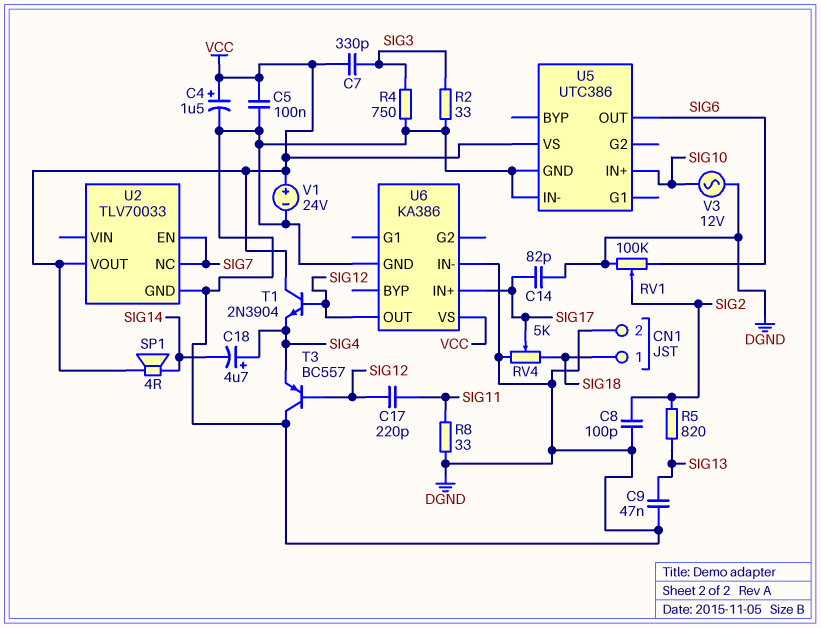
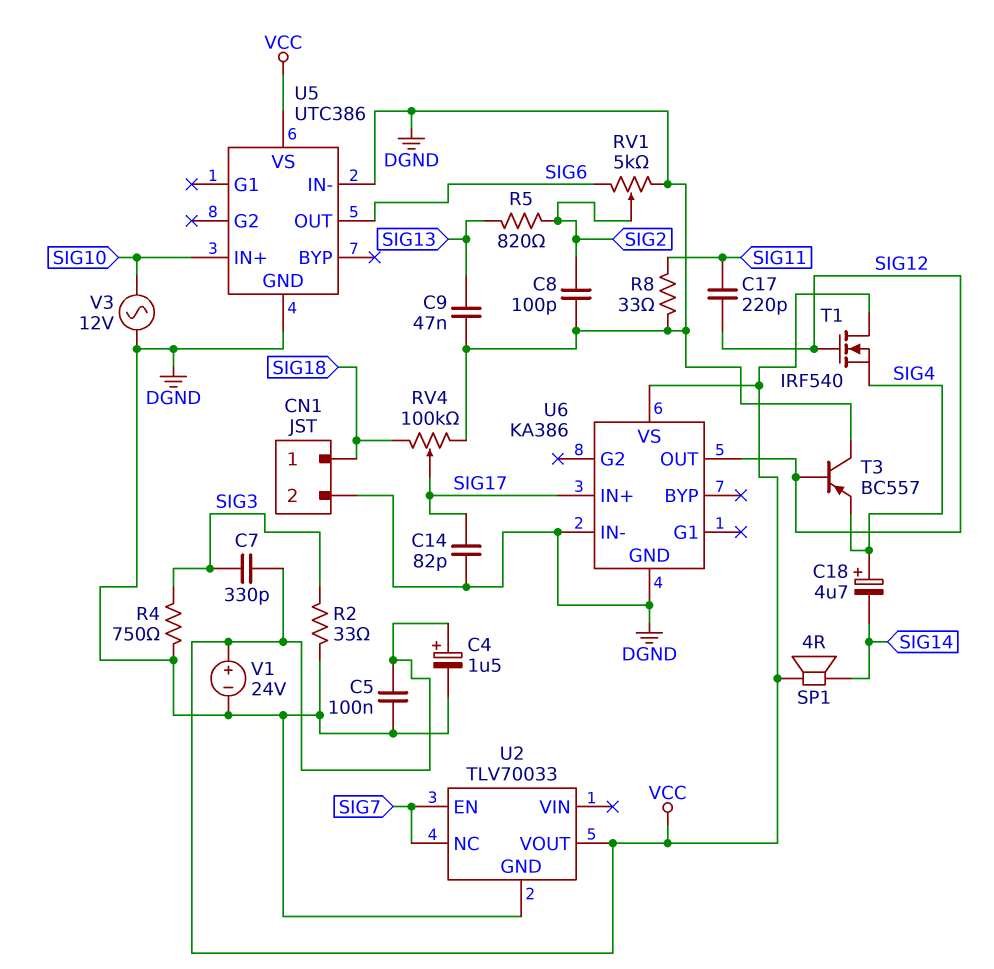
RV1: 100k (DGND, SIG6, wiper SIG2) -> 5k (DGND, SIG6, wiper SIG2)
RV4: 5k (DGND, SIG18, wiper SIG17) -> 100k (DGND, SIG18, wiper SIG17)
T1: NPN 2N3904 (B SIG12, C VCC, E SIG4) -> NMOS IRF540 (G SIG12, D VCC, S SIG4)

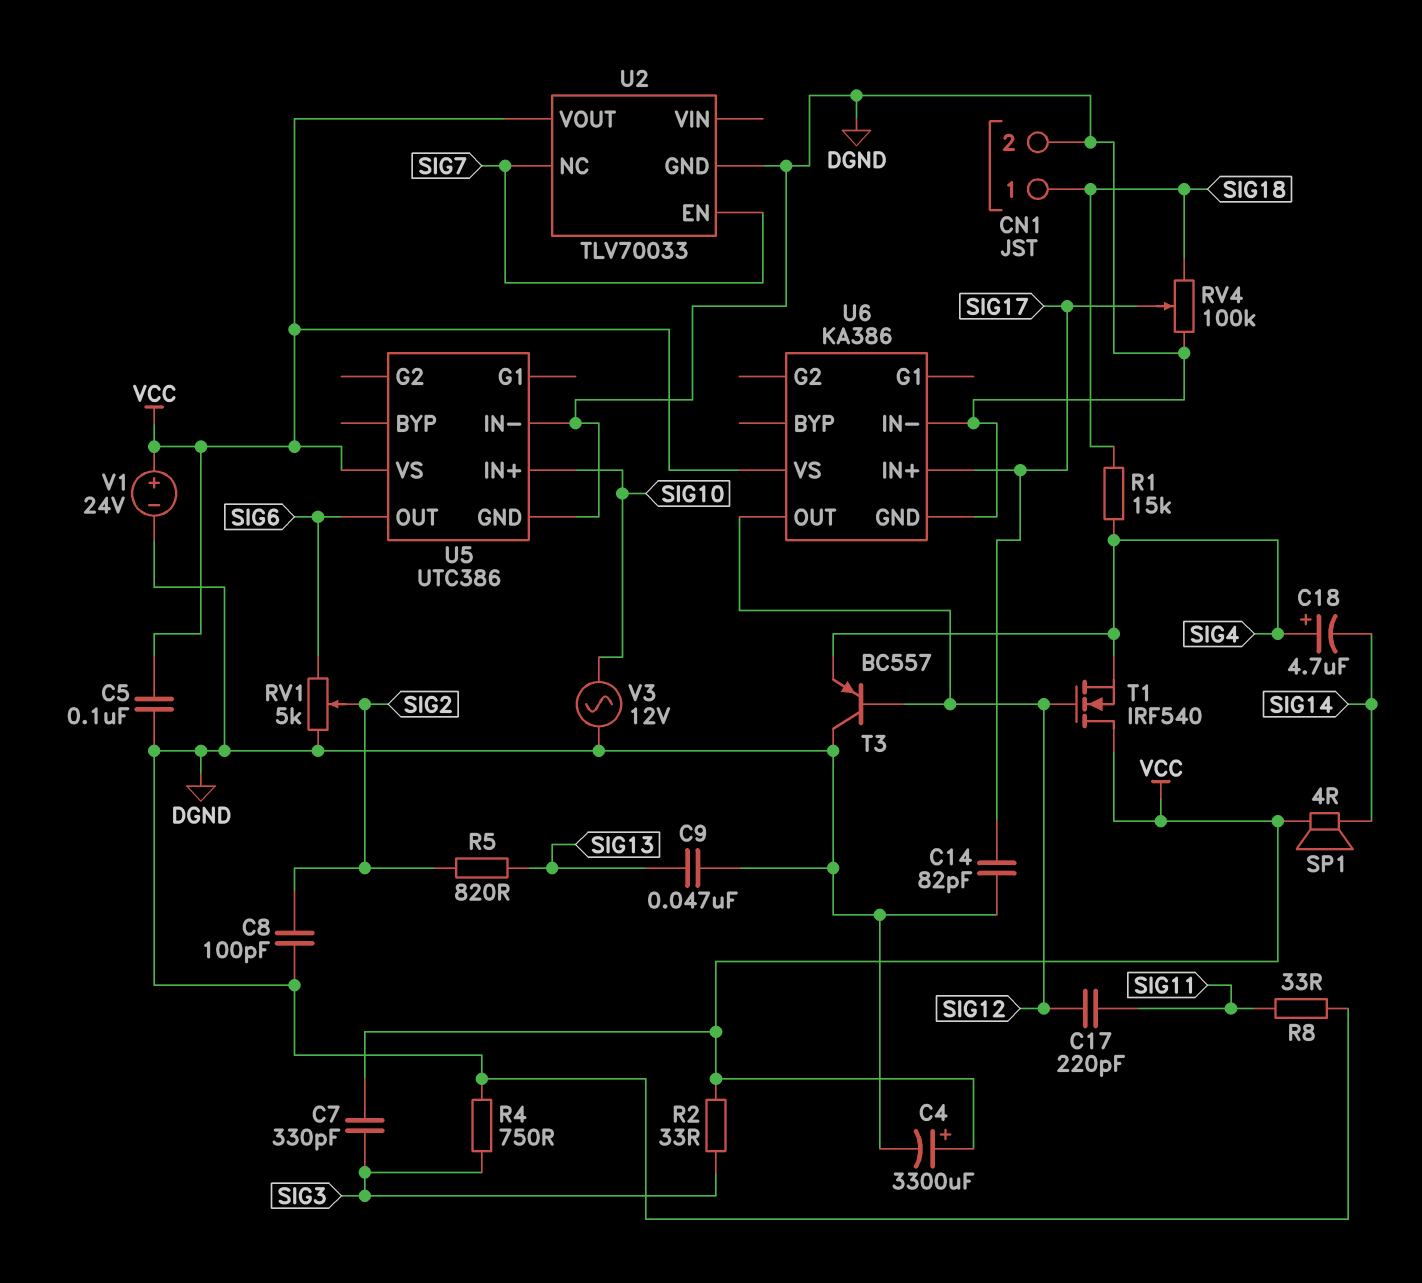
C4: 1.5uF (plus VCC, minus DGND) -> 3300uF (plus VCC, minus DGND)
R1: none -> 15k (SIG4, SIG18)
R2: 33 (DGND, SIG3) -> 33 (SIG3, VCC)

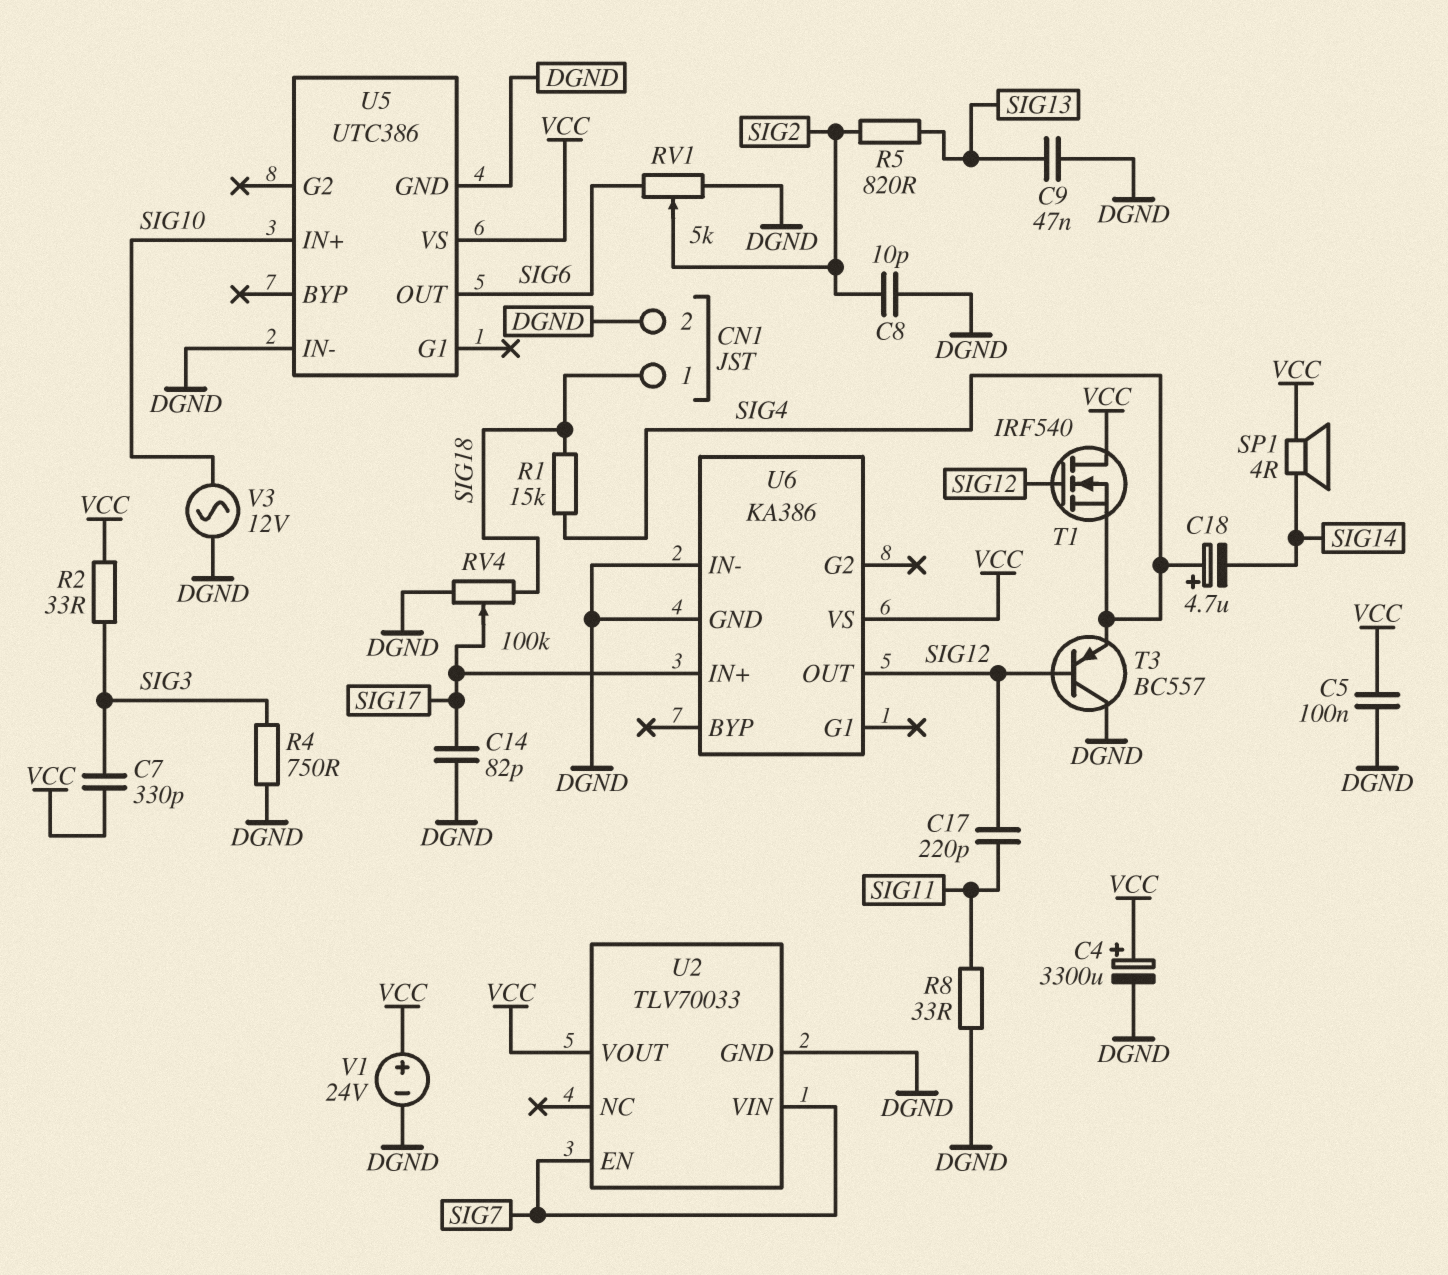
C8: 100pF (DGND, SIG2) -> 10pF (DGND, SIG2)
U2 pin NC: SIG7 -> none
U2 pin VIN: none -> SIG7

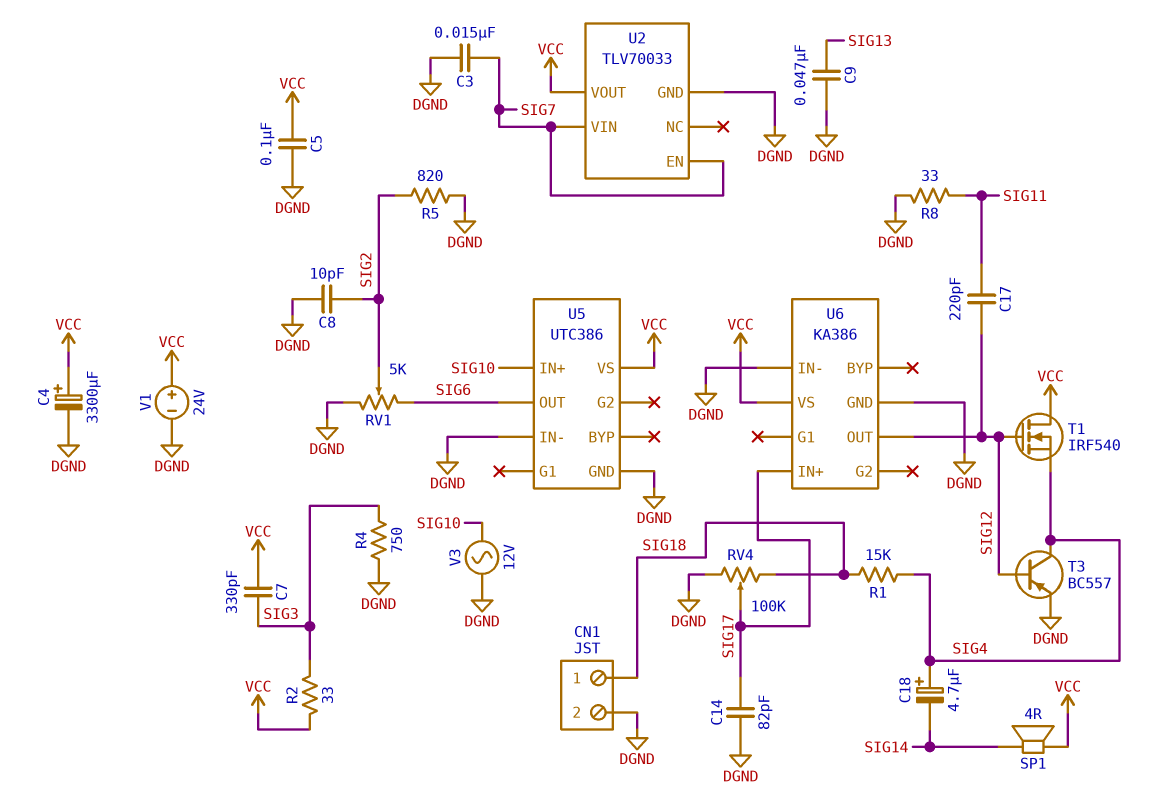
C3: none -> 15nF (DGND, SIG7)
R5: 820 (SIG2, SIG13) -> 820 (DGND, SIG2)
T3: PNP BC557 (B SIG12, C DGND, E SIG4) -> PNP BC557 (B SIG12, C SIG4, E DGND)

